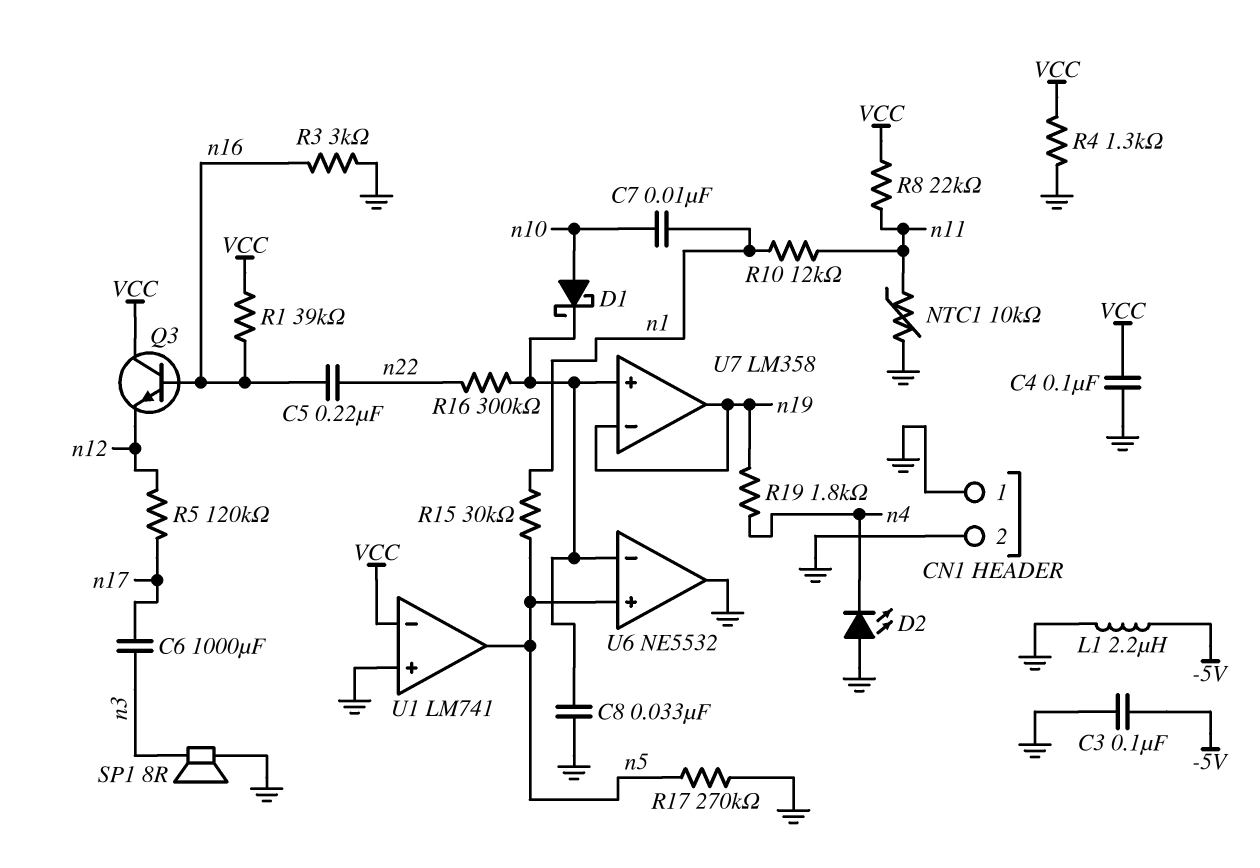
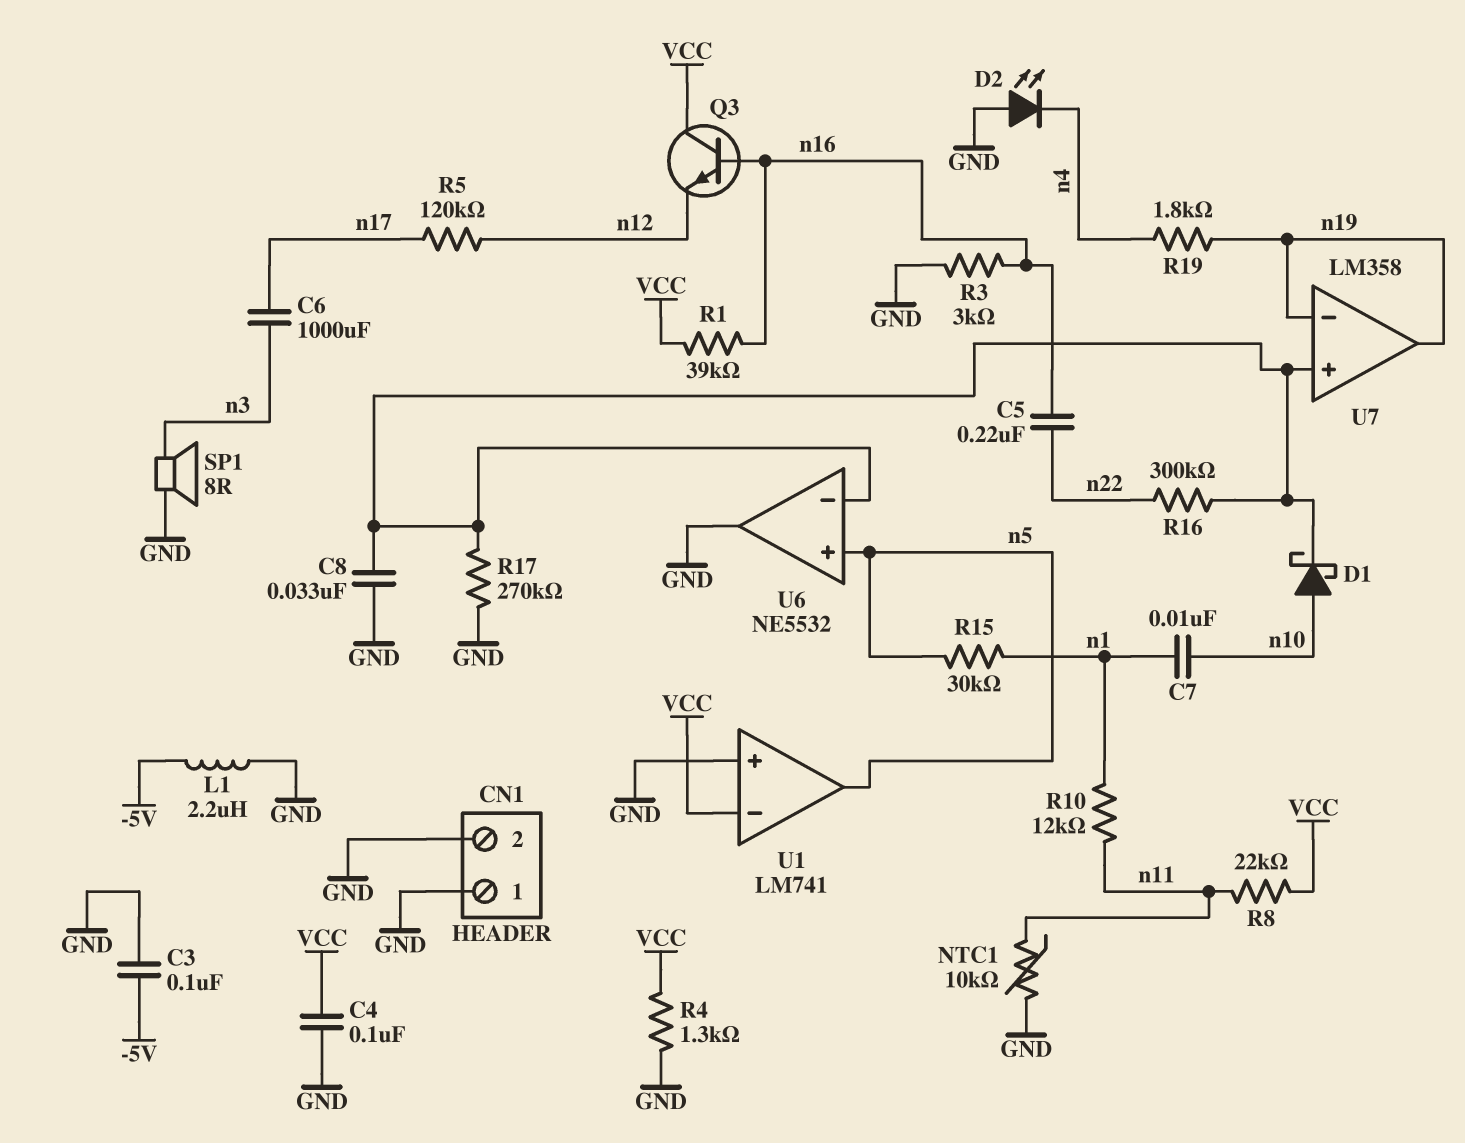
R17: 270k (GND, n5) -> 270k (GND, U6/in-)

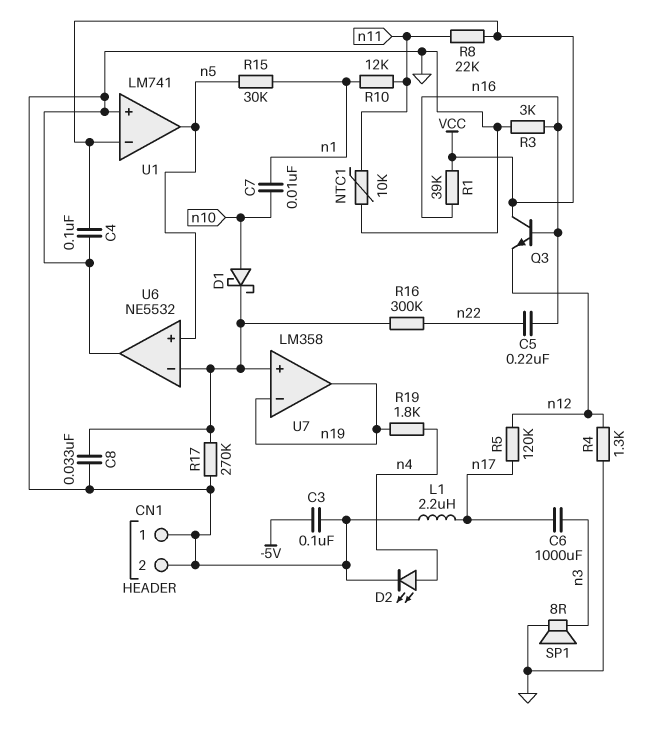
D2: LED (A GND, K n4) -> LED (A n4, K GND)
L1: 2.2uH (-5V, GND) -> 2.2uH (GND, n17)
R4: 1.3k (GND, VCC) -> 1.3k (GND, n12)

